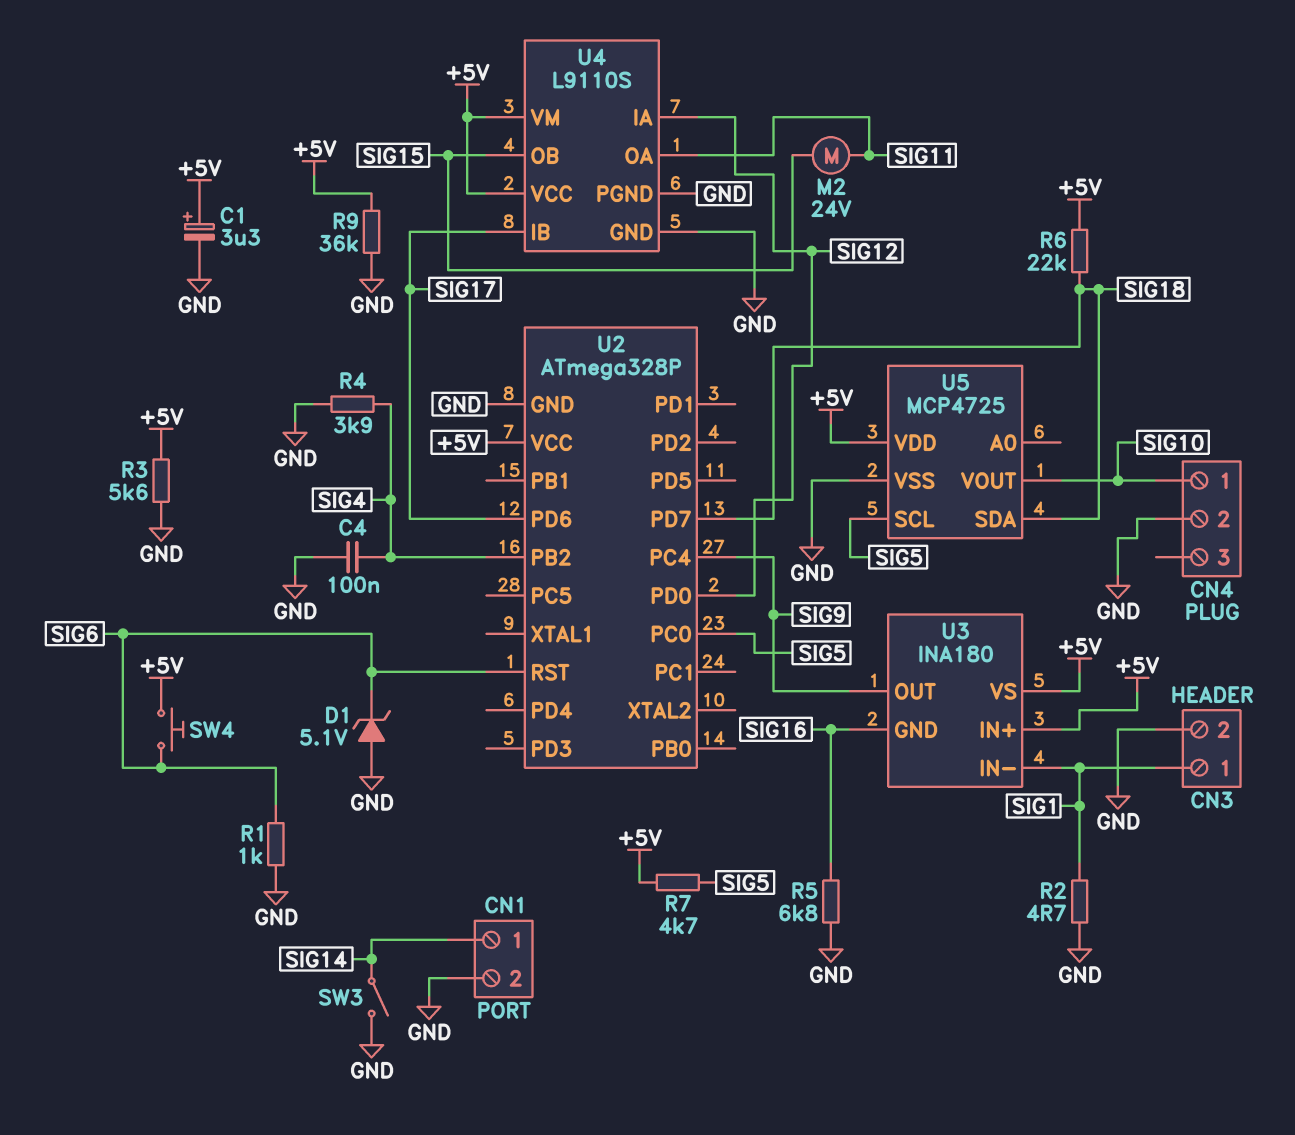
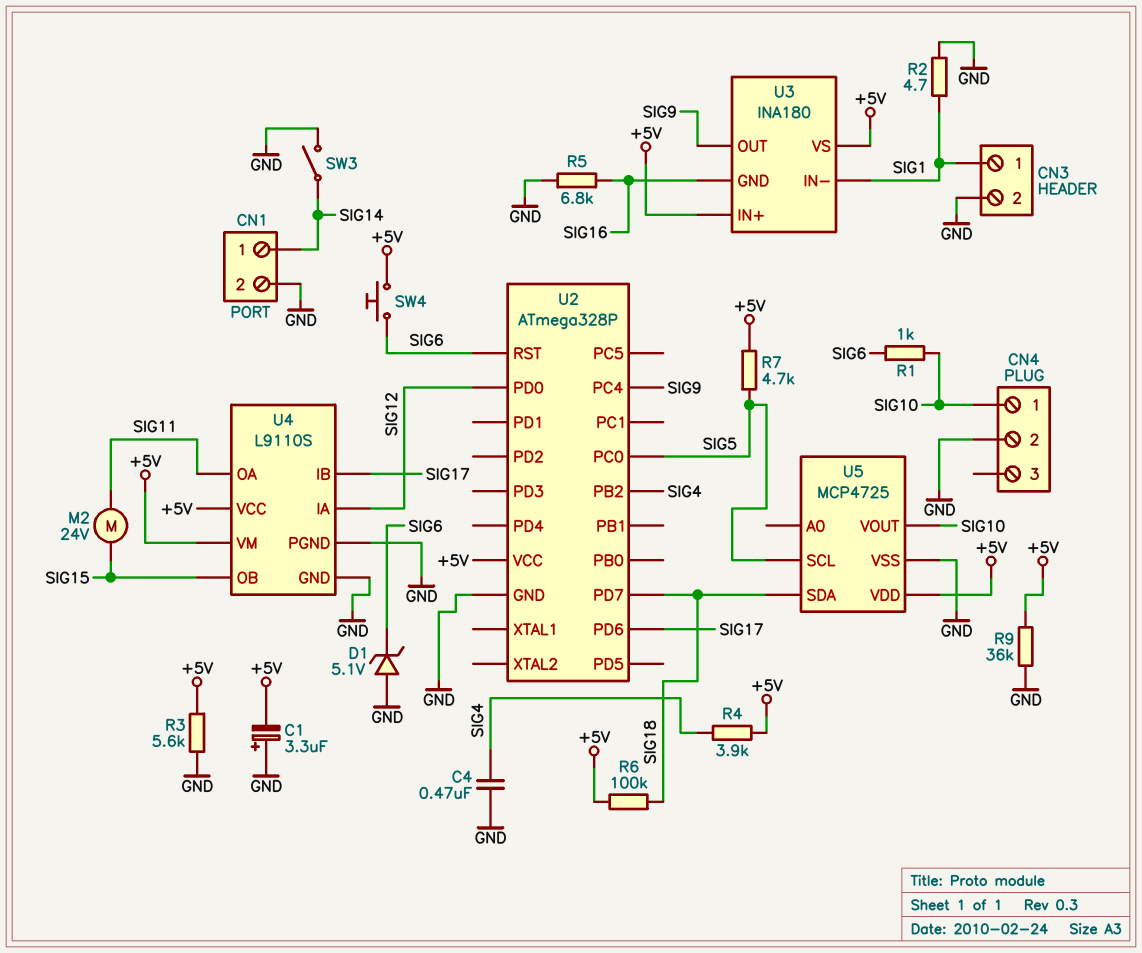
C1: 3.3uF (plus +5V, minus GND) -> 3.3uF (plus GND, minus +5V)
C4: 100nF (GND, SIG4) -> 470nF (GND, SIG4)
R1: 1k (GND, SIG6) -> 1k (SIG6, SIG10)
R4: 3.9k (GND, SIG4) -> 3.9k (+5V, SIG4)
R6: 22k (+5V, SIG18) -> 100k (+5V, SIG18)

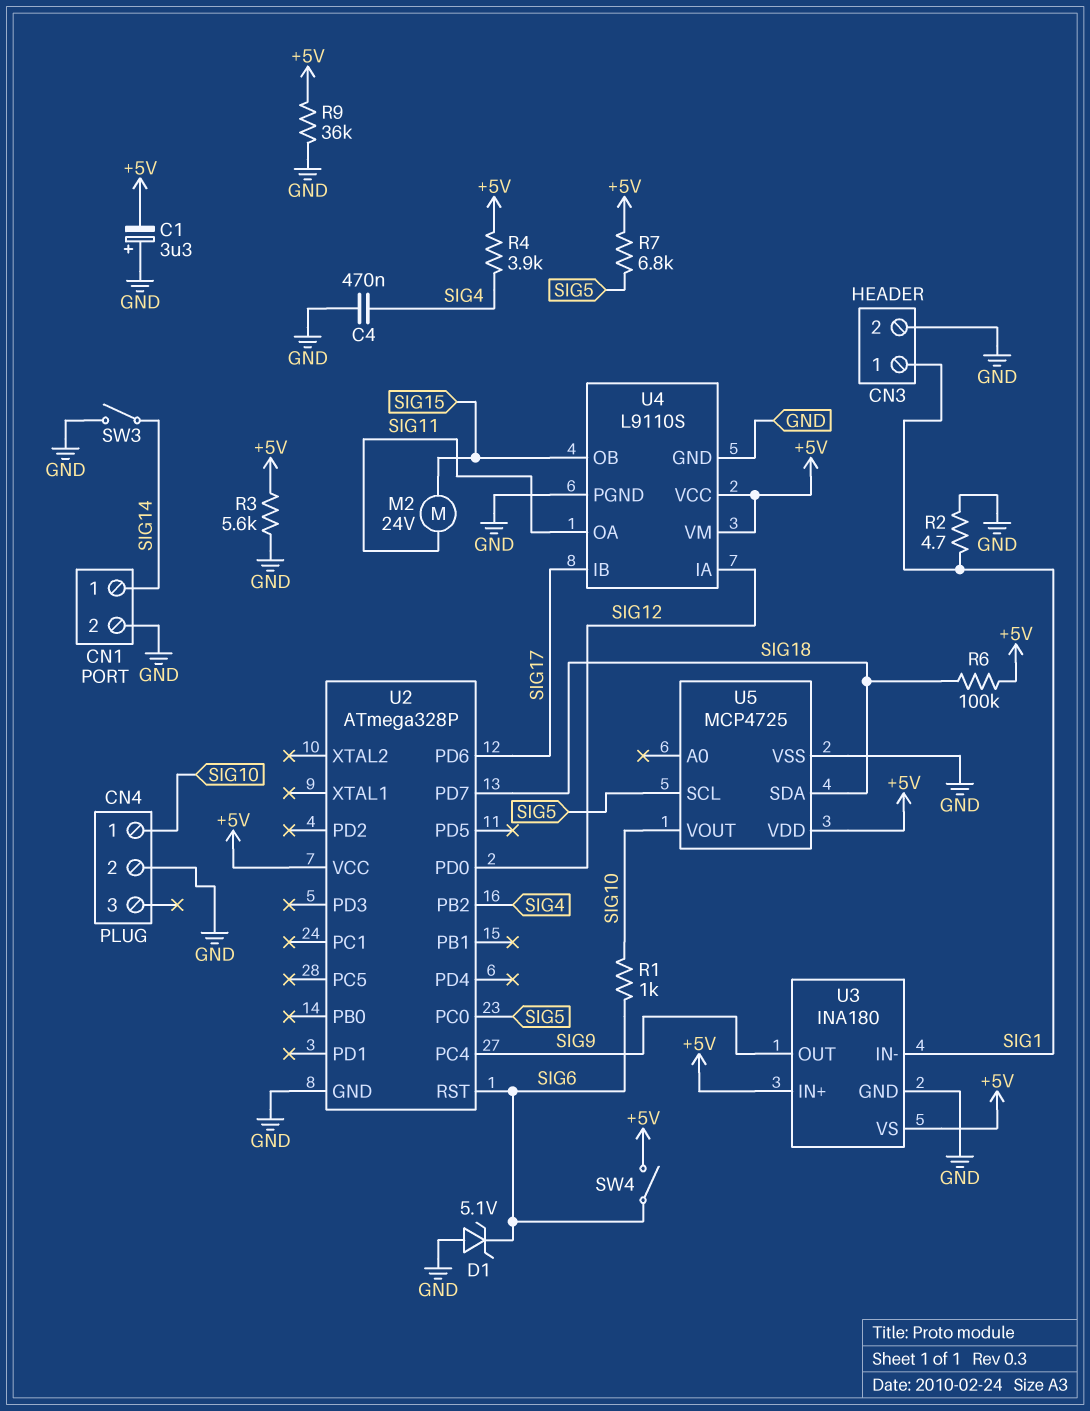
R5: 6.8k (GND, SIG16) -> none
R7: 4.7k (+5V, SIG5) -> 6.8k (+5V, SIG5)
SW4: button (+5V, SIG6) -> switch (+5V, SIG6)
U3 pin GND: SIG16 -> GND

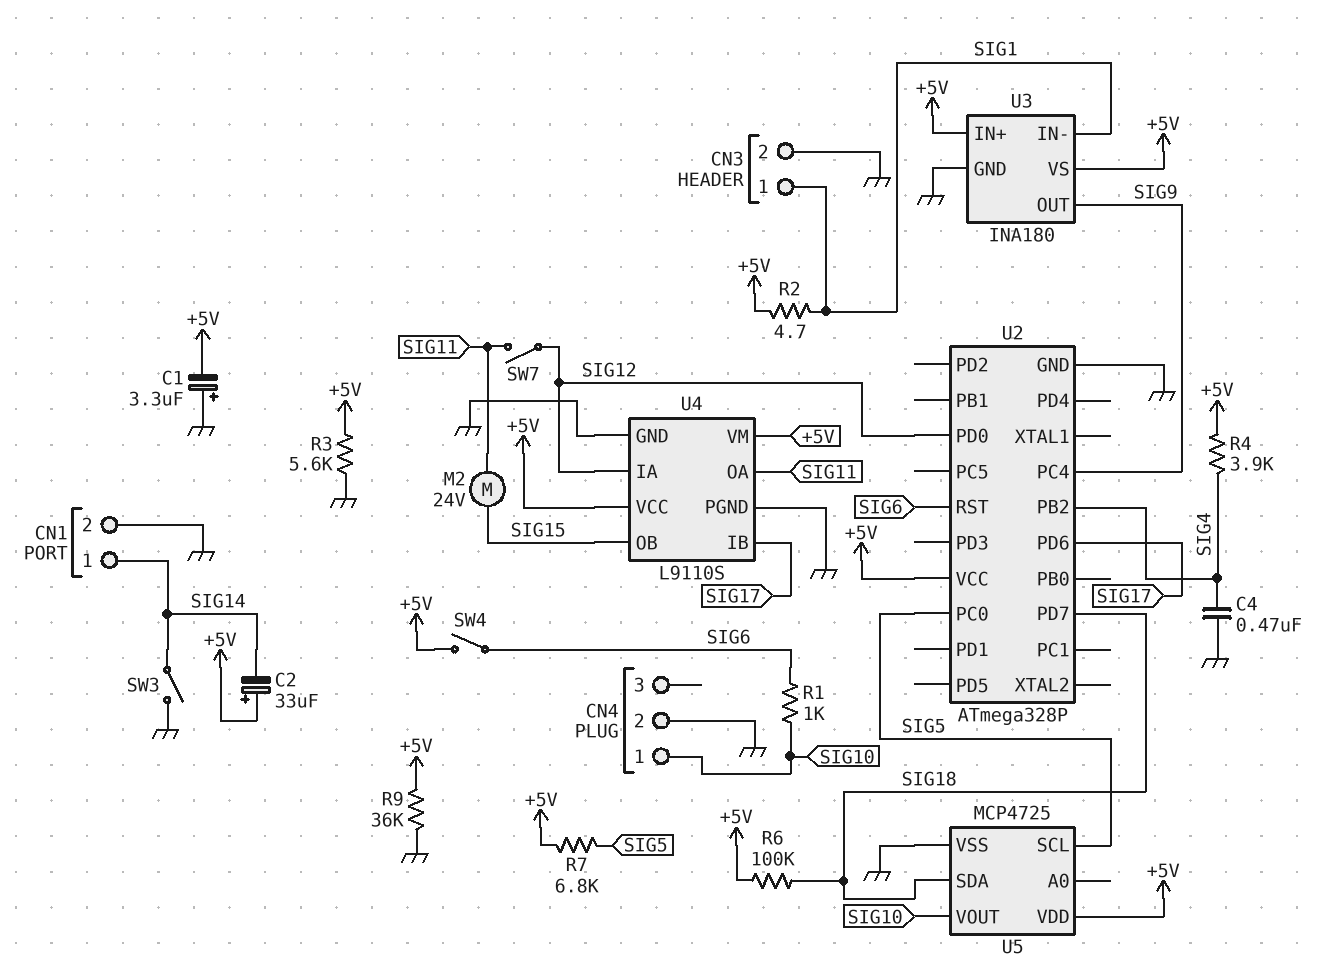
C2: none -> 33uF (plus +5V, minus SIG14)
D1: zener 5.1V (A GND, K SIG6) -> none
R2: 4.7 (GND, SIG1) -> 4.7 (+5V, SIG1)
SW7: none -> switch (SIG11, SIG12)

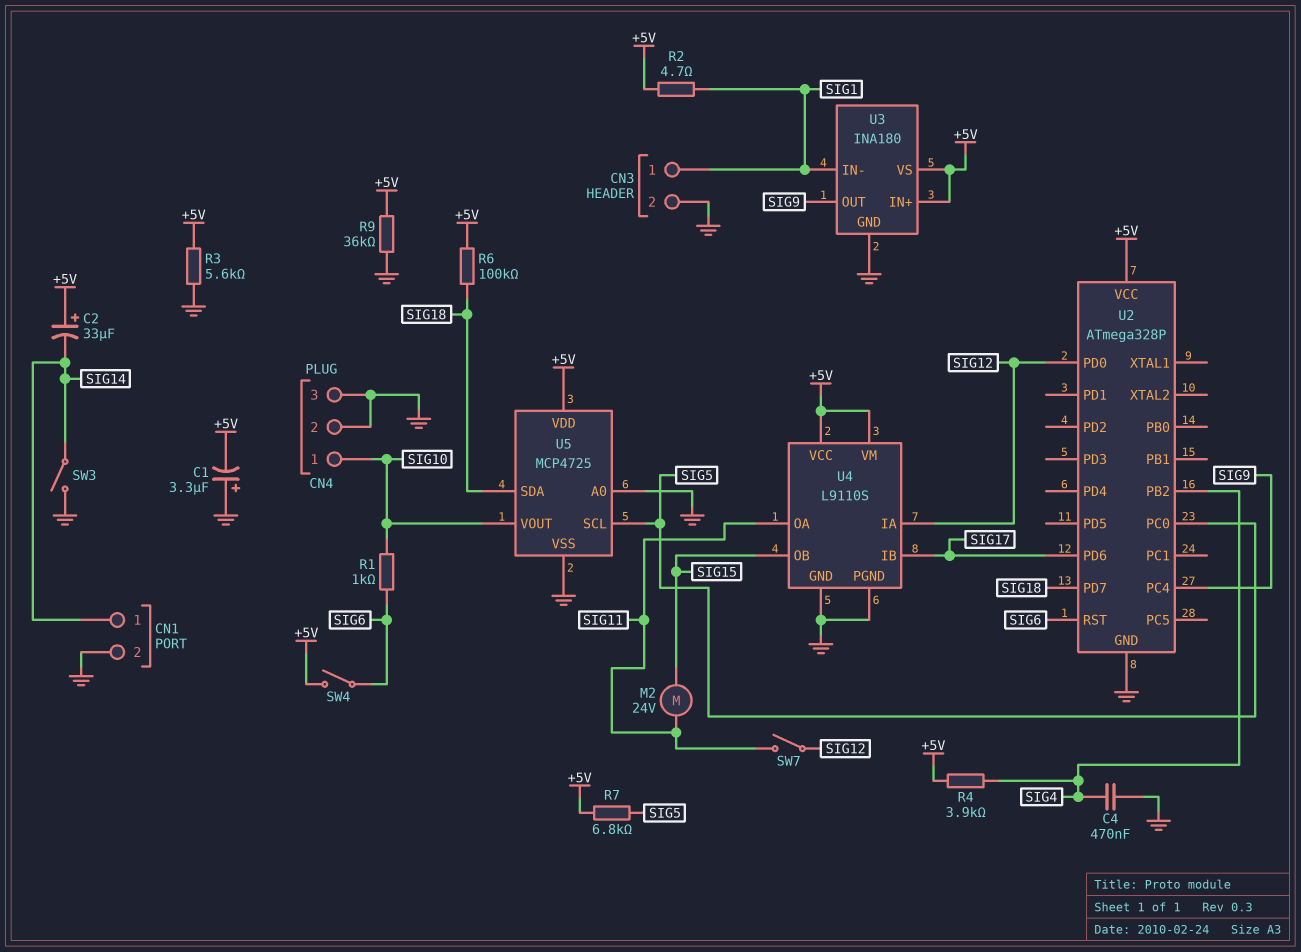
CN4 pin 3: none -> GND
U5 pin A0: none -> GND

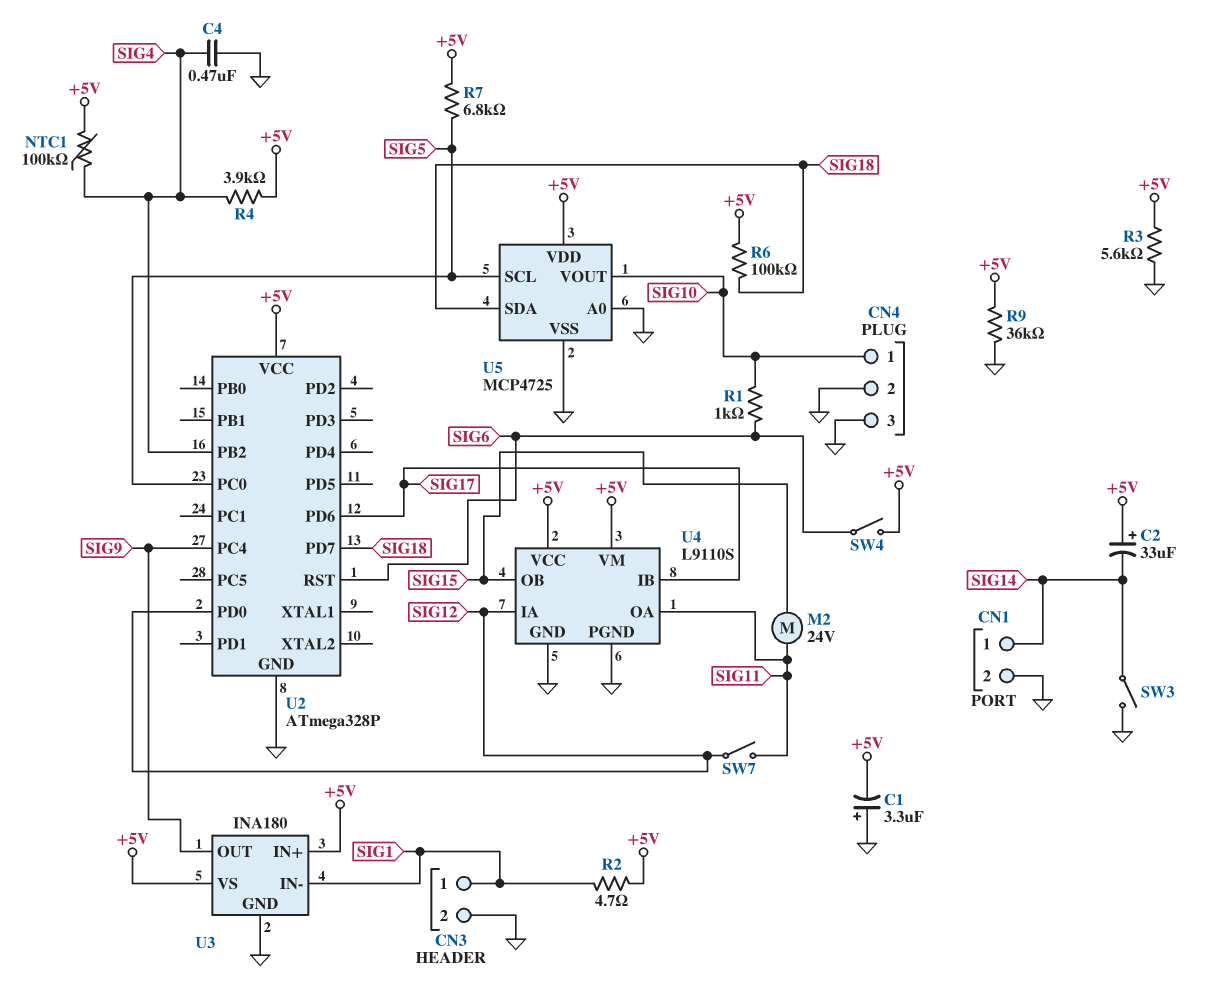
NTC1: none -> 100k (+5V, SIG4)

